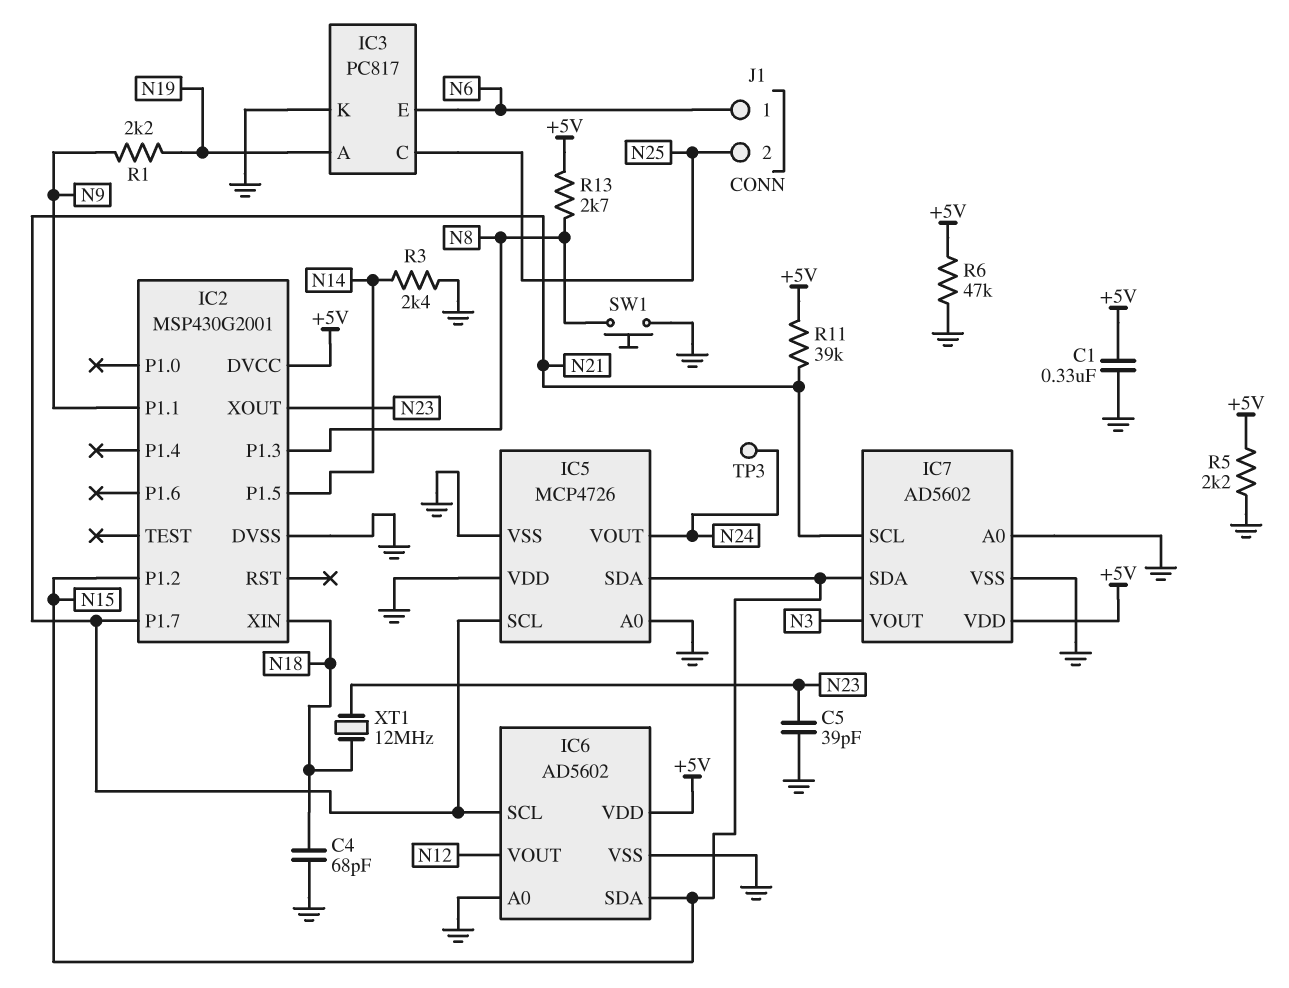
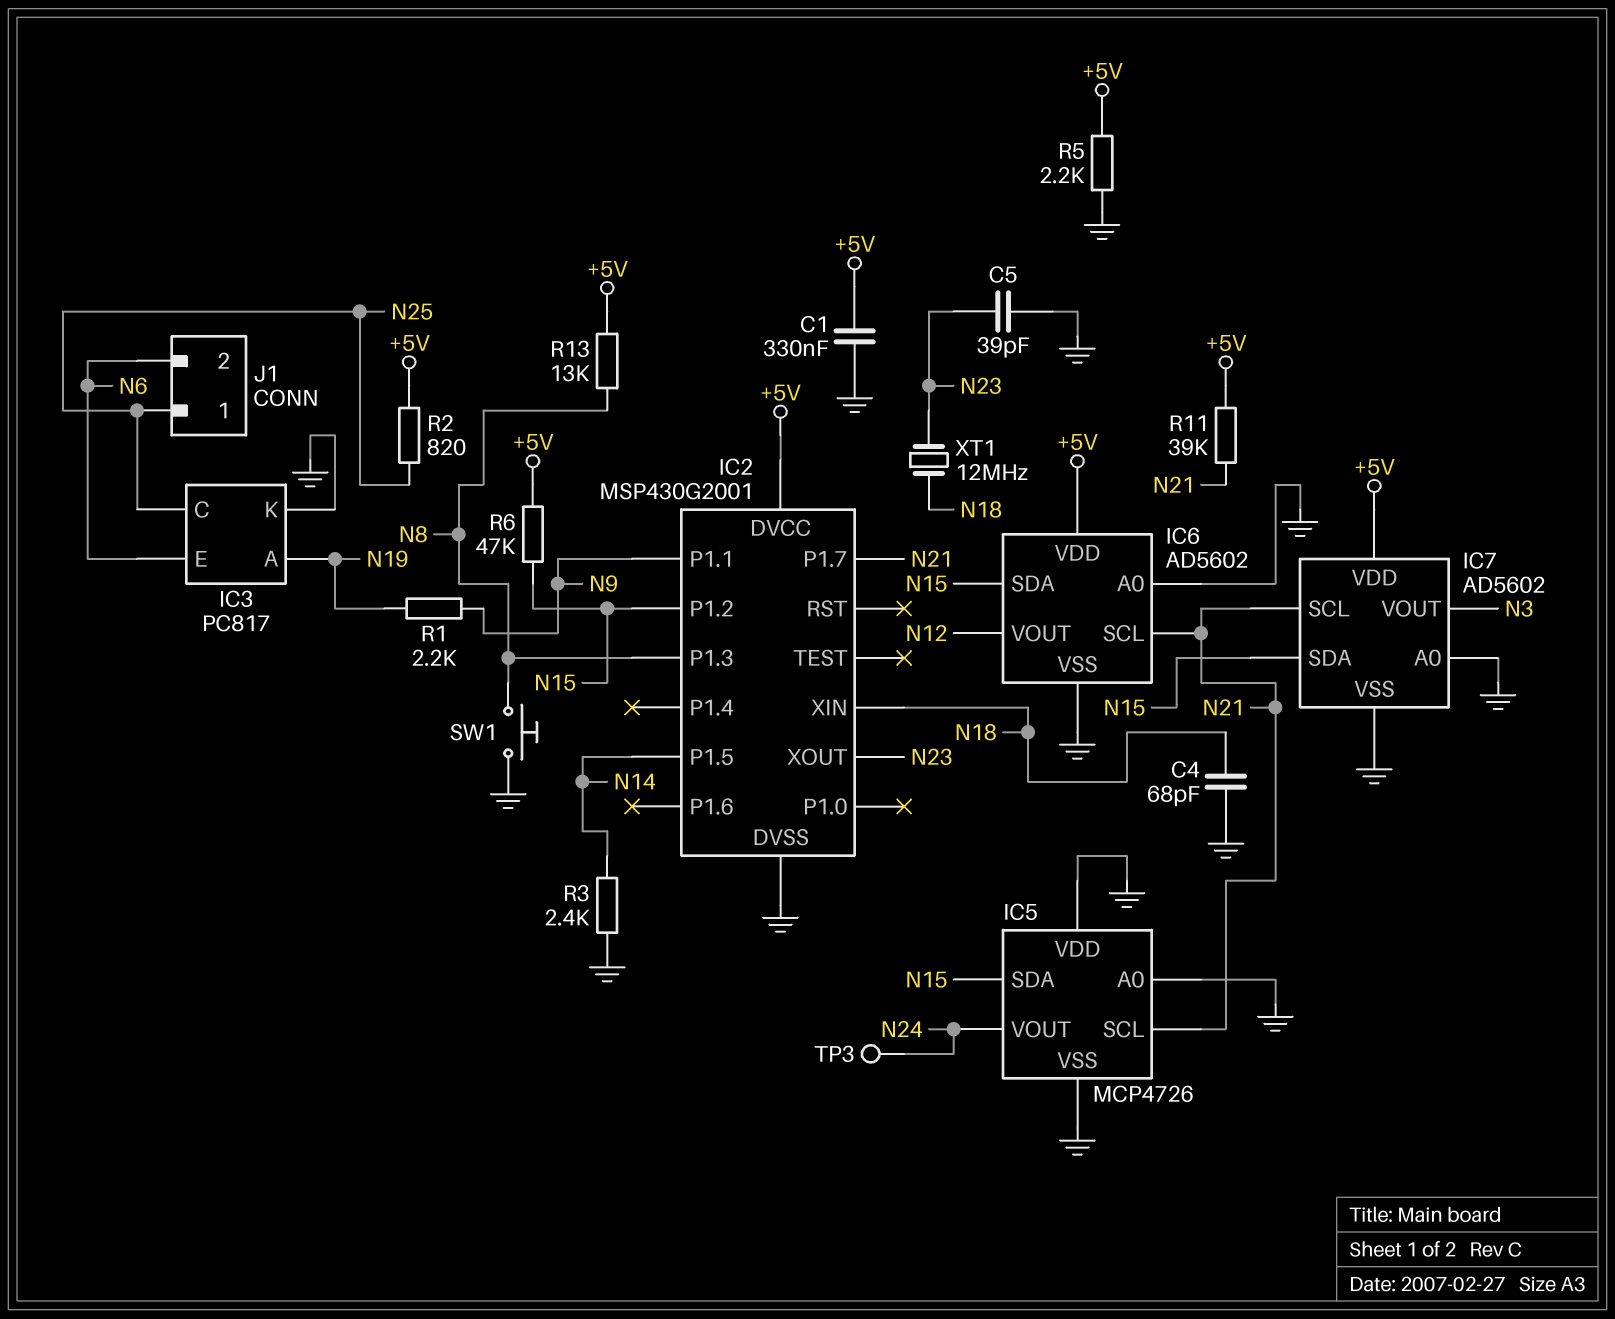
J1 pin 1: N6 -> N25
J1 pin 2: N25 -> N6
R2: none -> 820 (+5V, N25)
R6: 47k (+5V, GND) -> 47k (+5V, N15)
R13: 2.7k (+5V, N8) -> 13k (+5V, N8)

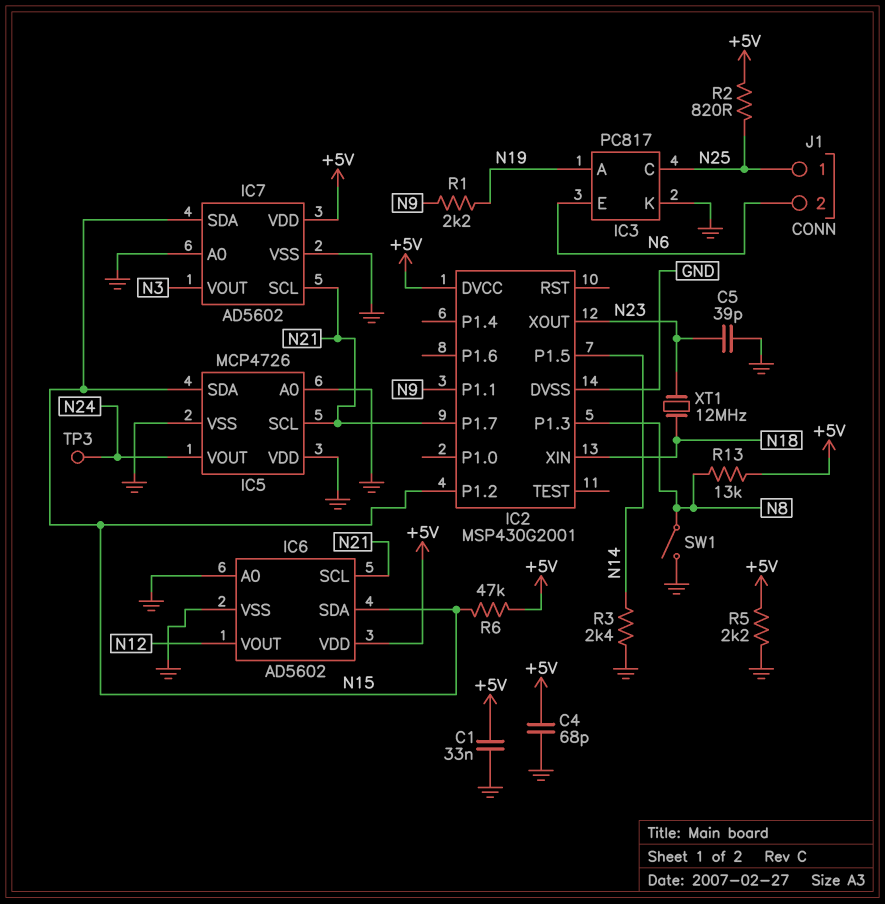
C1: 330nF (+5V, GND) -> 33nF (+5V, GND)
C4: 68pF (GND, N18) -> 68pF (+5V, GND)
R11: 39k (+5V, N21) -> none
SW1: button (GND, N8) -> switch (GND, N8)

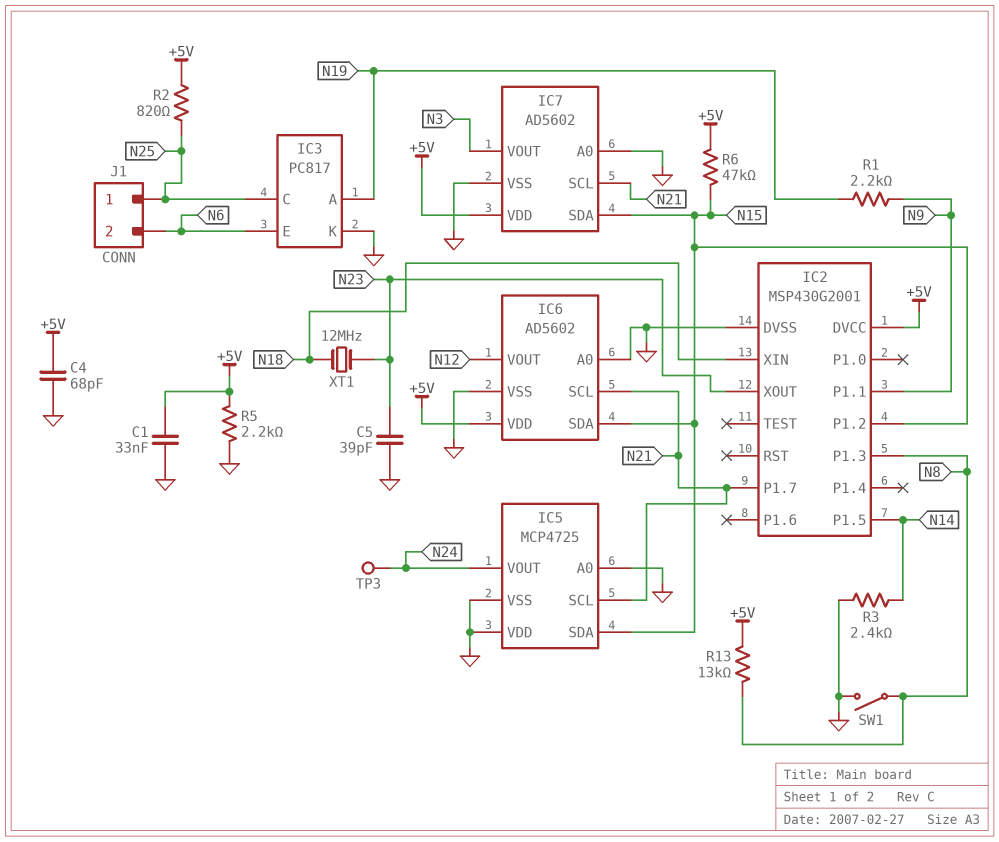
IC5: MCP4726 -> MCP4725

